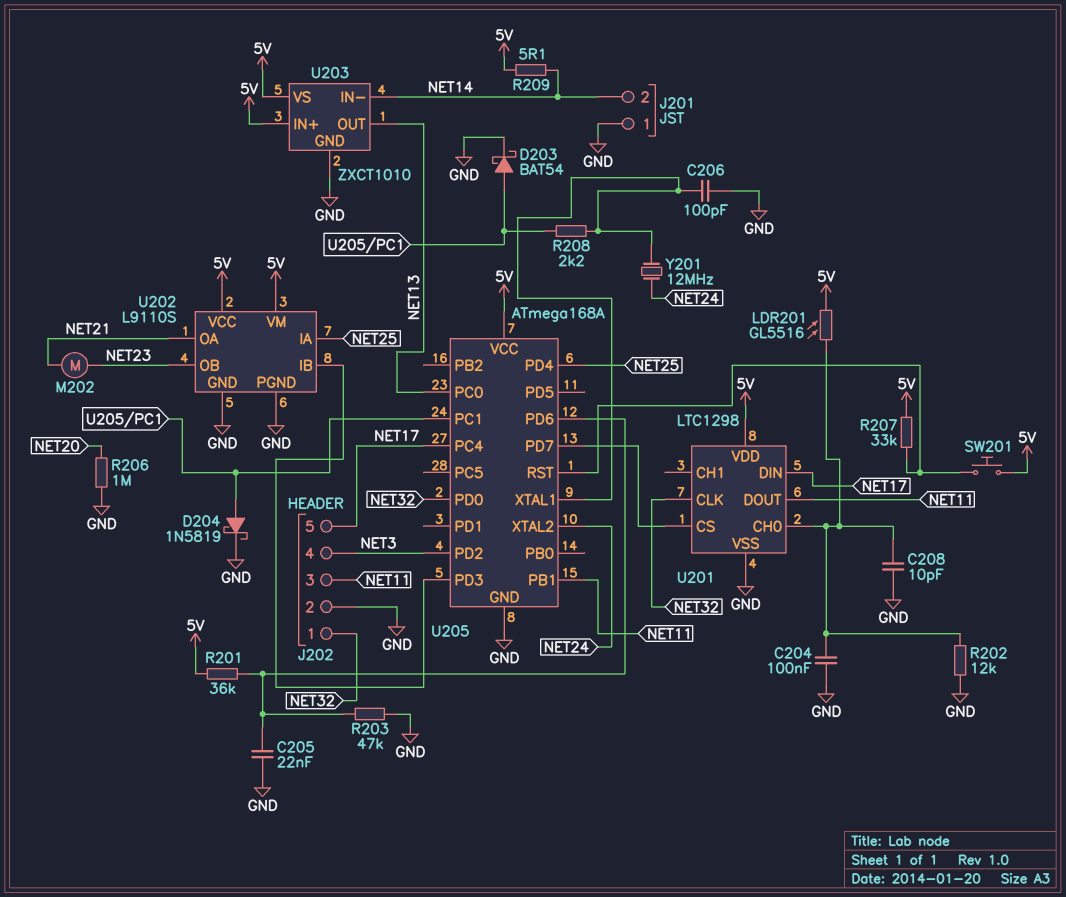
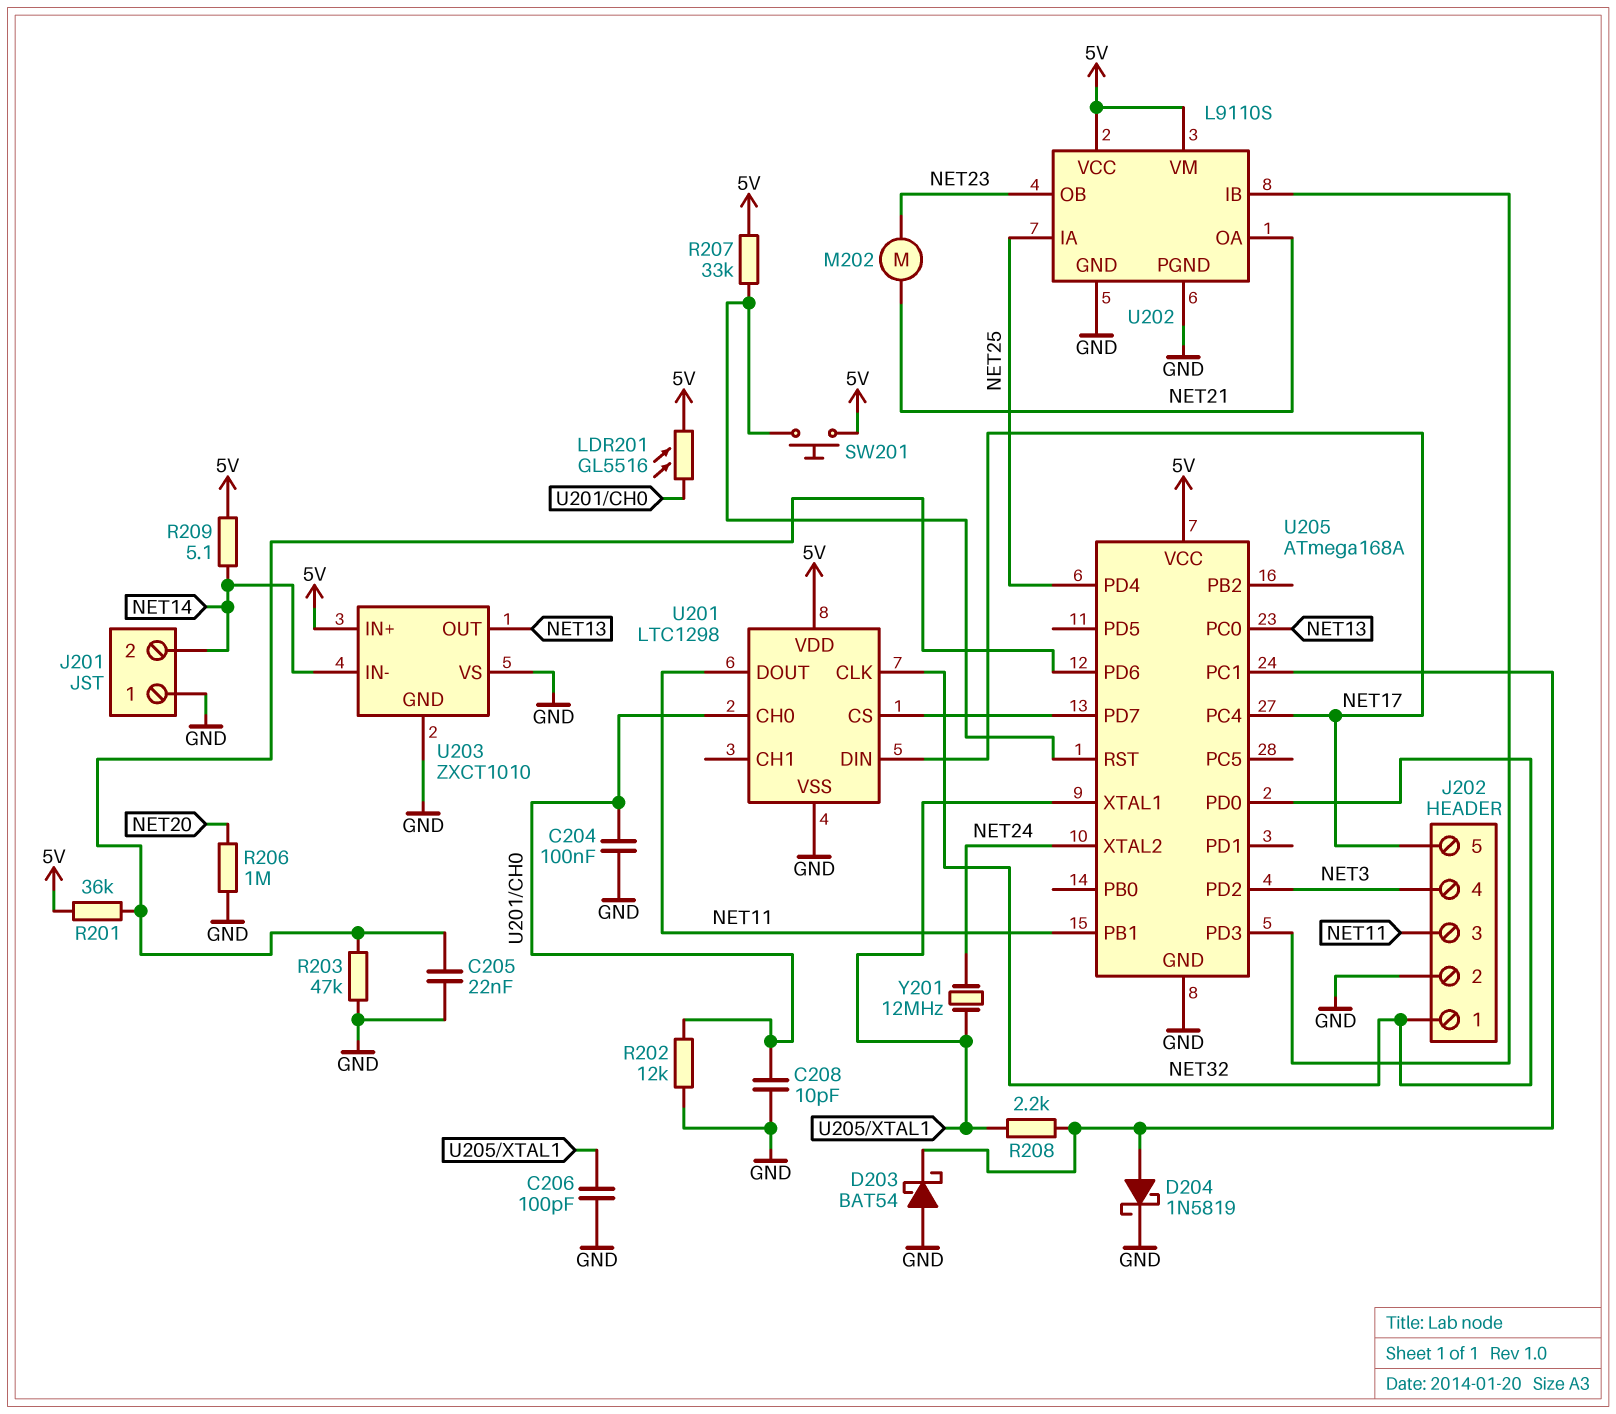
D203: schottky BAT54 (A U205/PC1, K GND) -> schottky BAT54 (A GND, K U205/PC1)
U203 pin VS: 5V -> GND

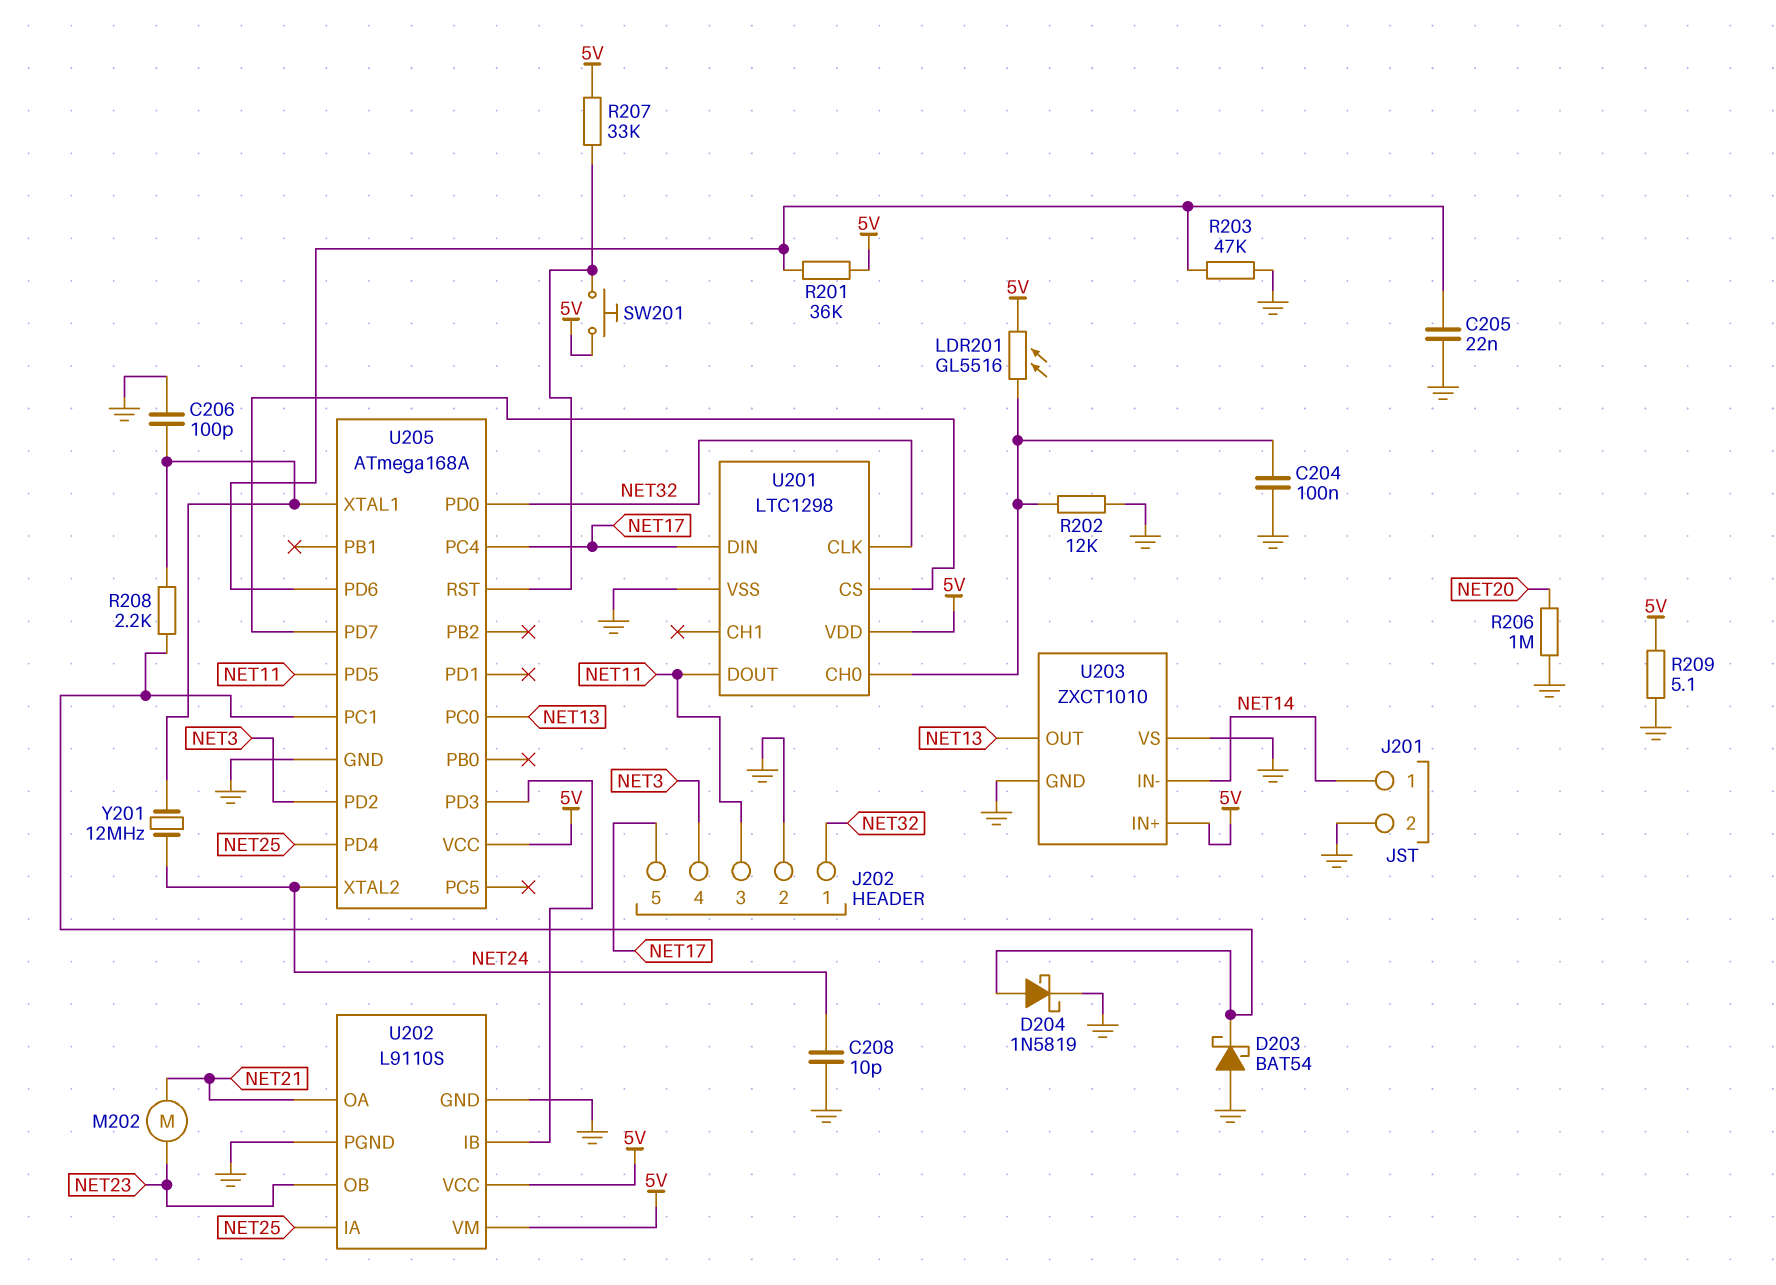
C208: 10pF (GND, U201/CH0) -> 10pF (GND, NET24)
J201 pin 1: GND -> NET14
J201 pin 2: NET14 -> GND
R209: 5.1 (5V, NET14) -> 5.1 (5V, GND)
U205 pin PB1: NET11 -> none
U205 pin PD5: none -> NET11

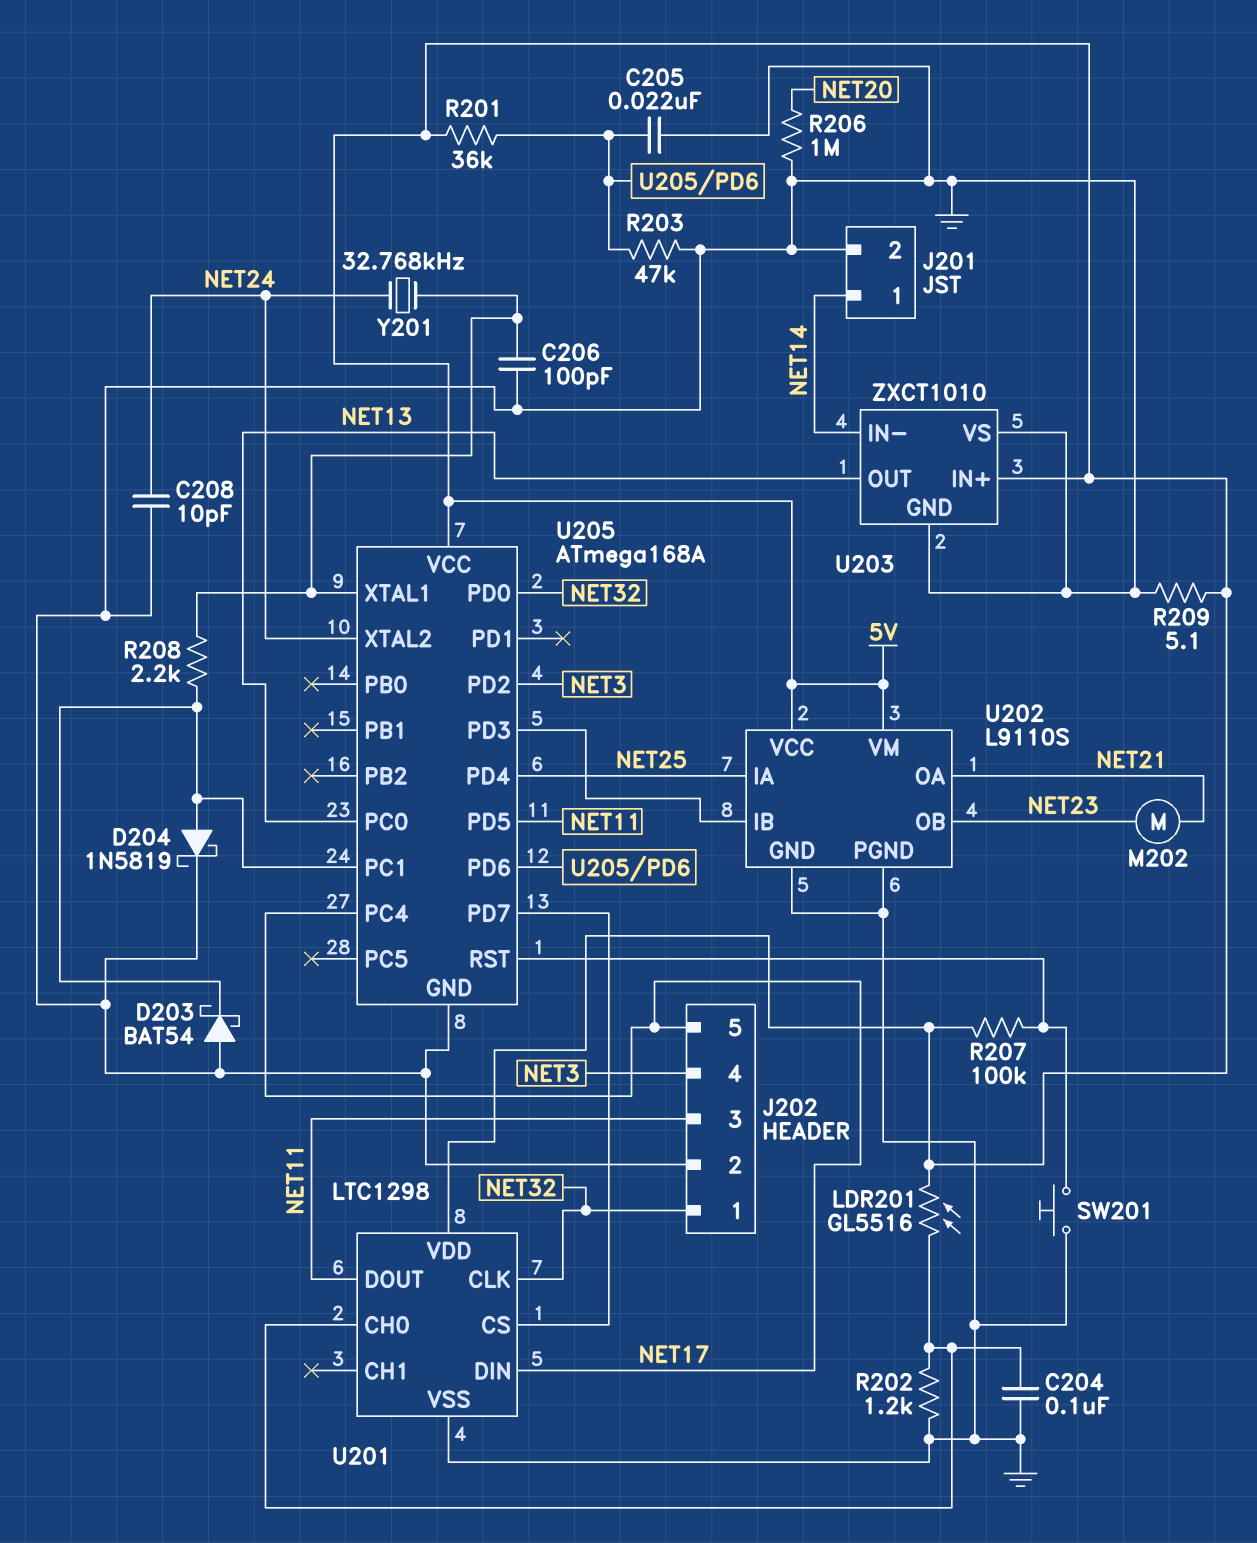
R202: 12k (GND, U201/CH0) -> 1.2k (GND, U201/CH0)
R207: 33k (5V, U205/RST) -> 100k (5V, U205/RST)
SW201: button (5V, U205/RST) -> button (GND, U205/RST)
Y201: 12MHz (NET24, U205/XTAL1) -> 32.768kHz (NET24, U205/XTAL1)

